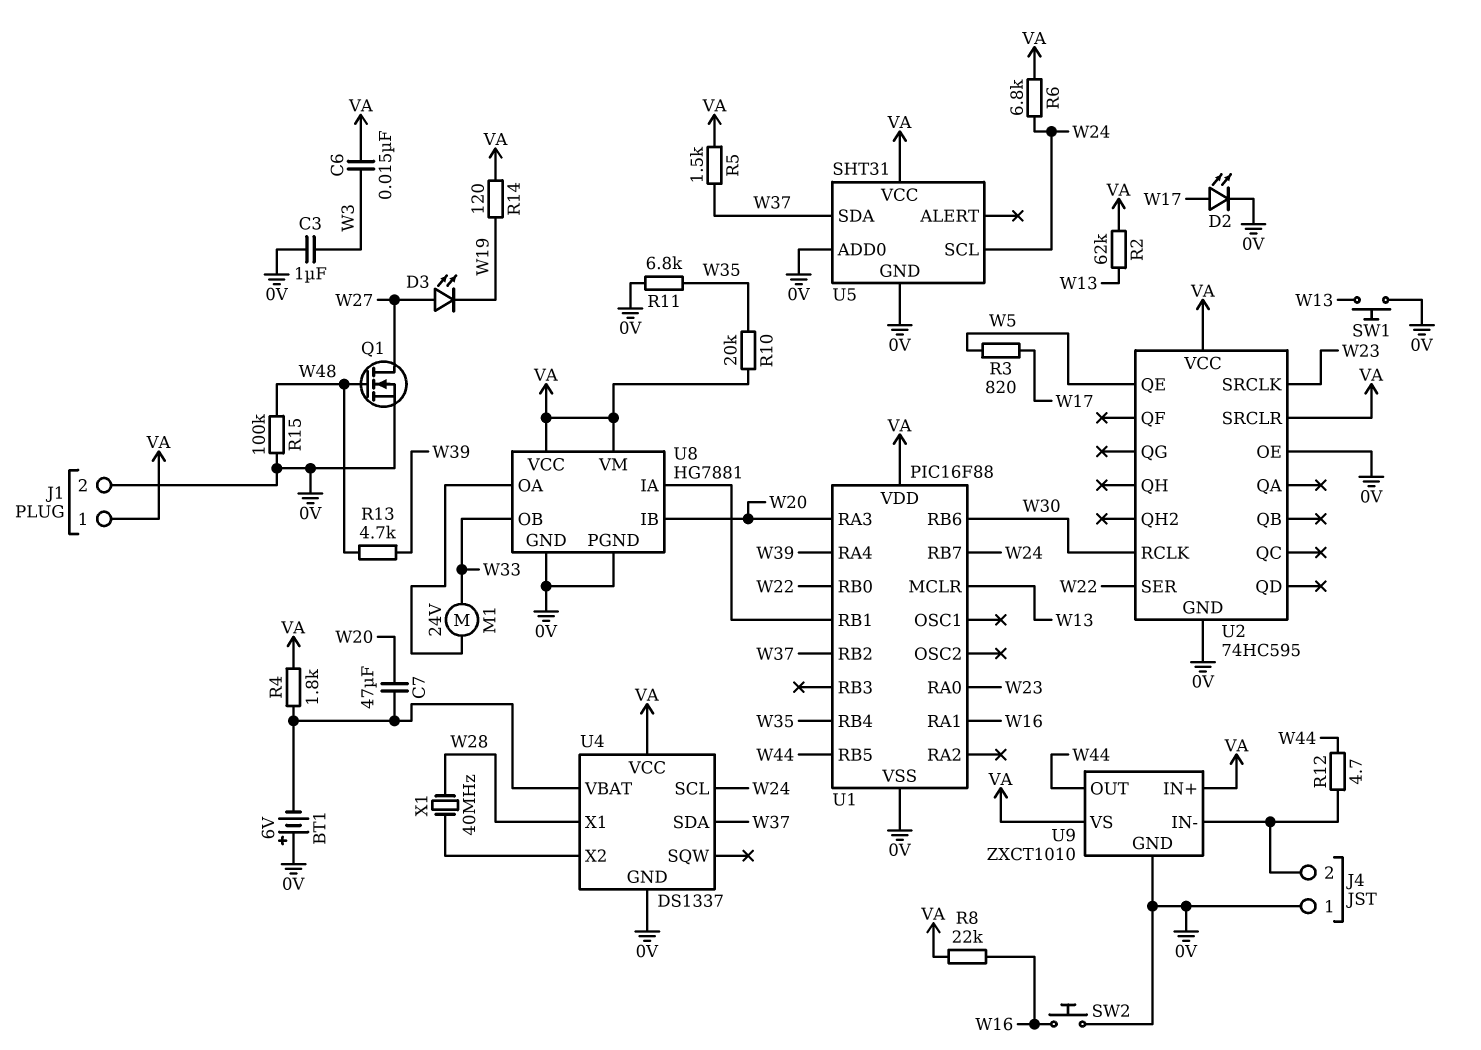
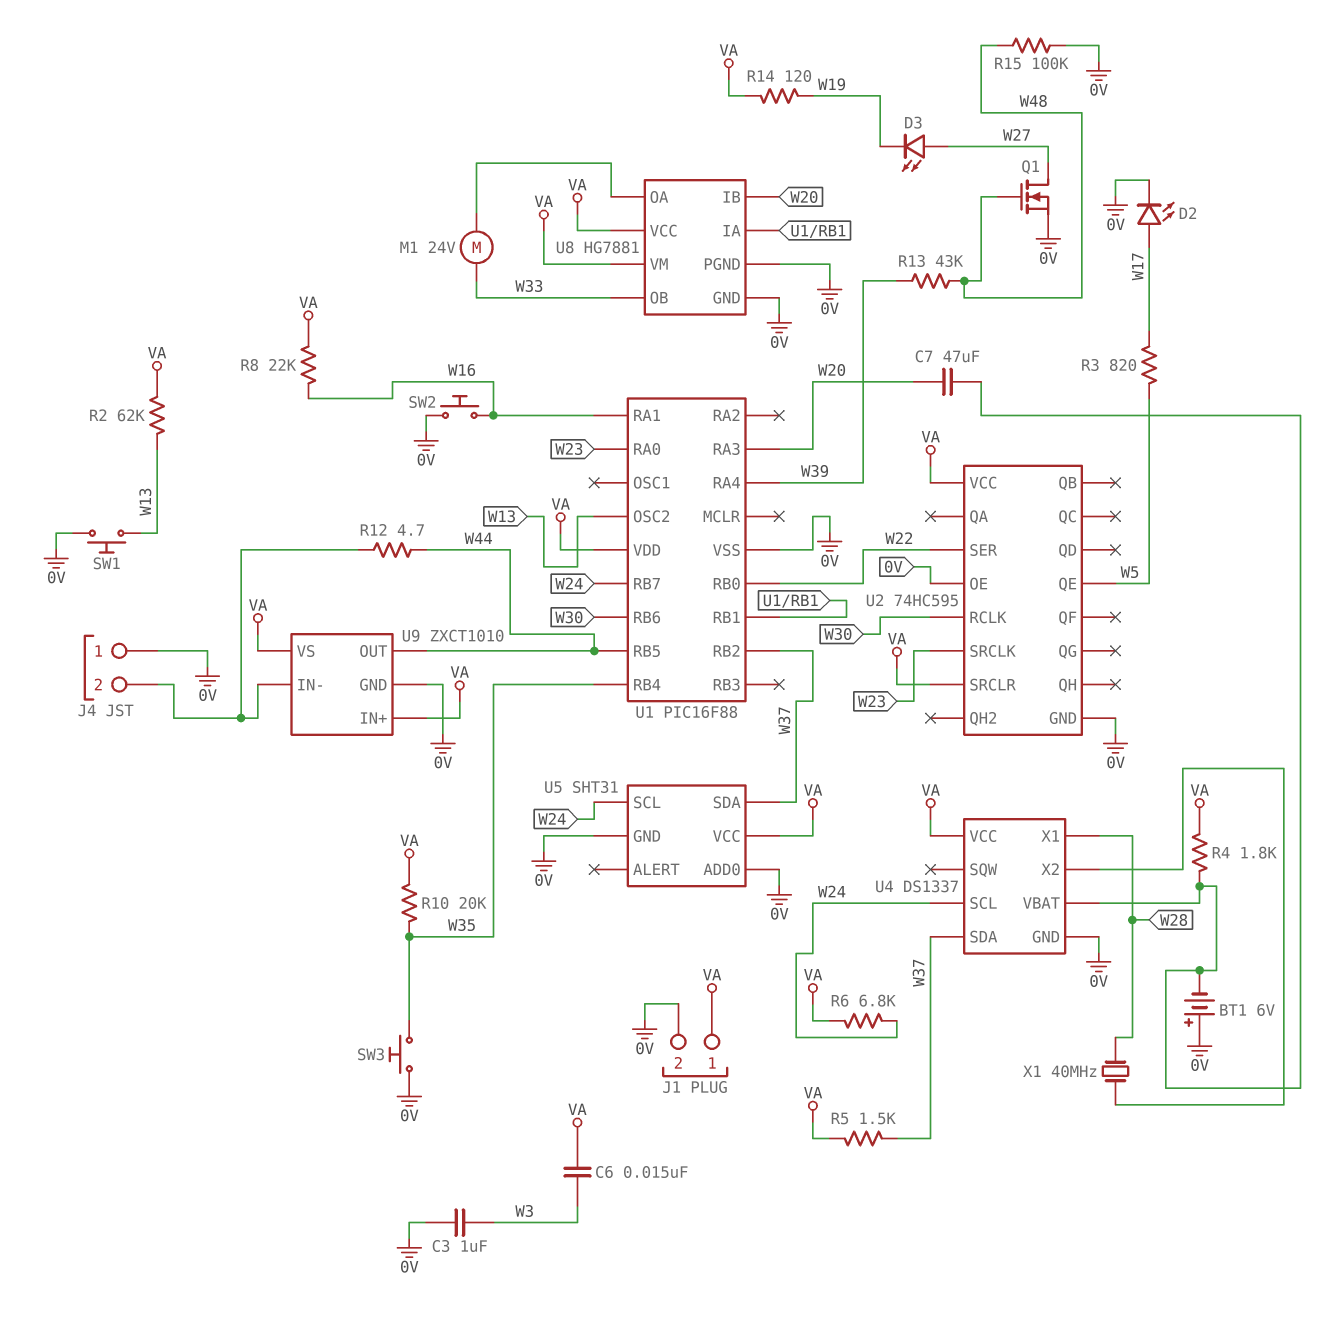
R11: 6.8k (0V, W35) -> none
R13: 4.7k (W39, W48) -> 43k (W39, W48)
SW3: none -> button (0V, W35)
U1 pin MCLR: W13 -> none
U1 pin OSC2: none -> W13

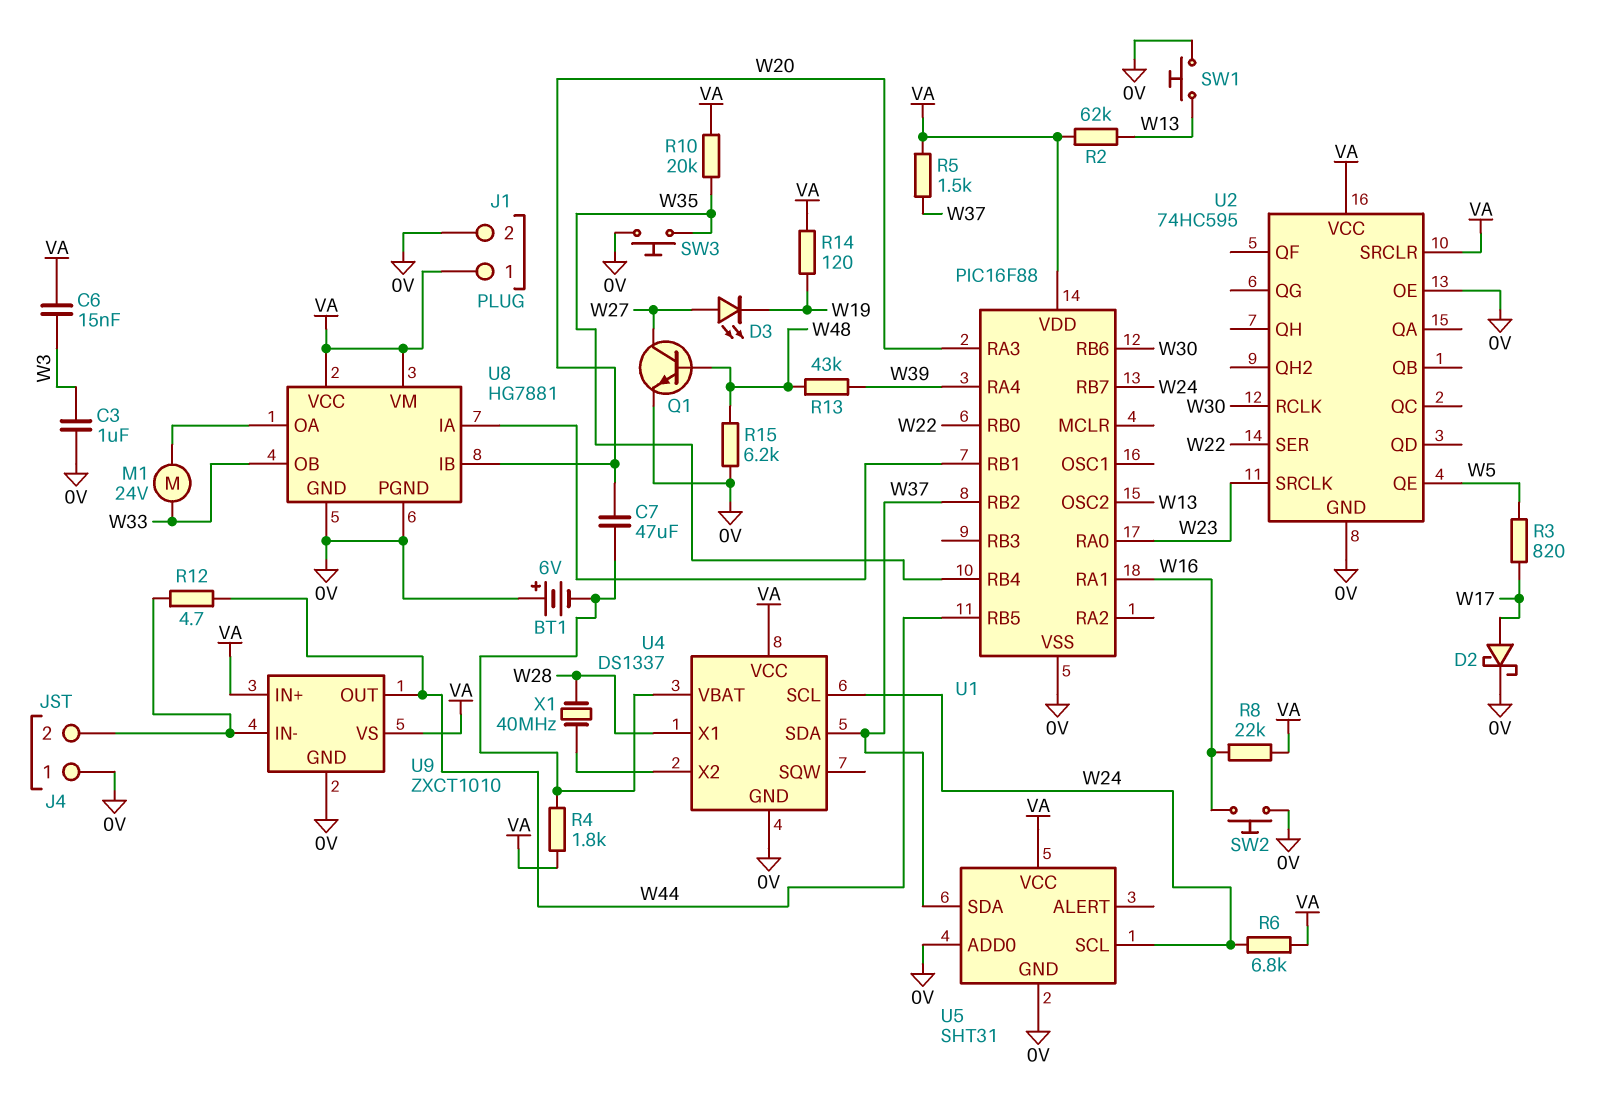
D2: LED (A W17, K 0V) -> schottky (A W17, K 0V)
Q1: NMOS (G W48, D W27, S 0V) -> NPN (B W48, C W27, E 0V)
R15: 100k (0V, W48) -> 6.2k (0V, W48)

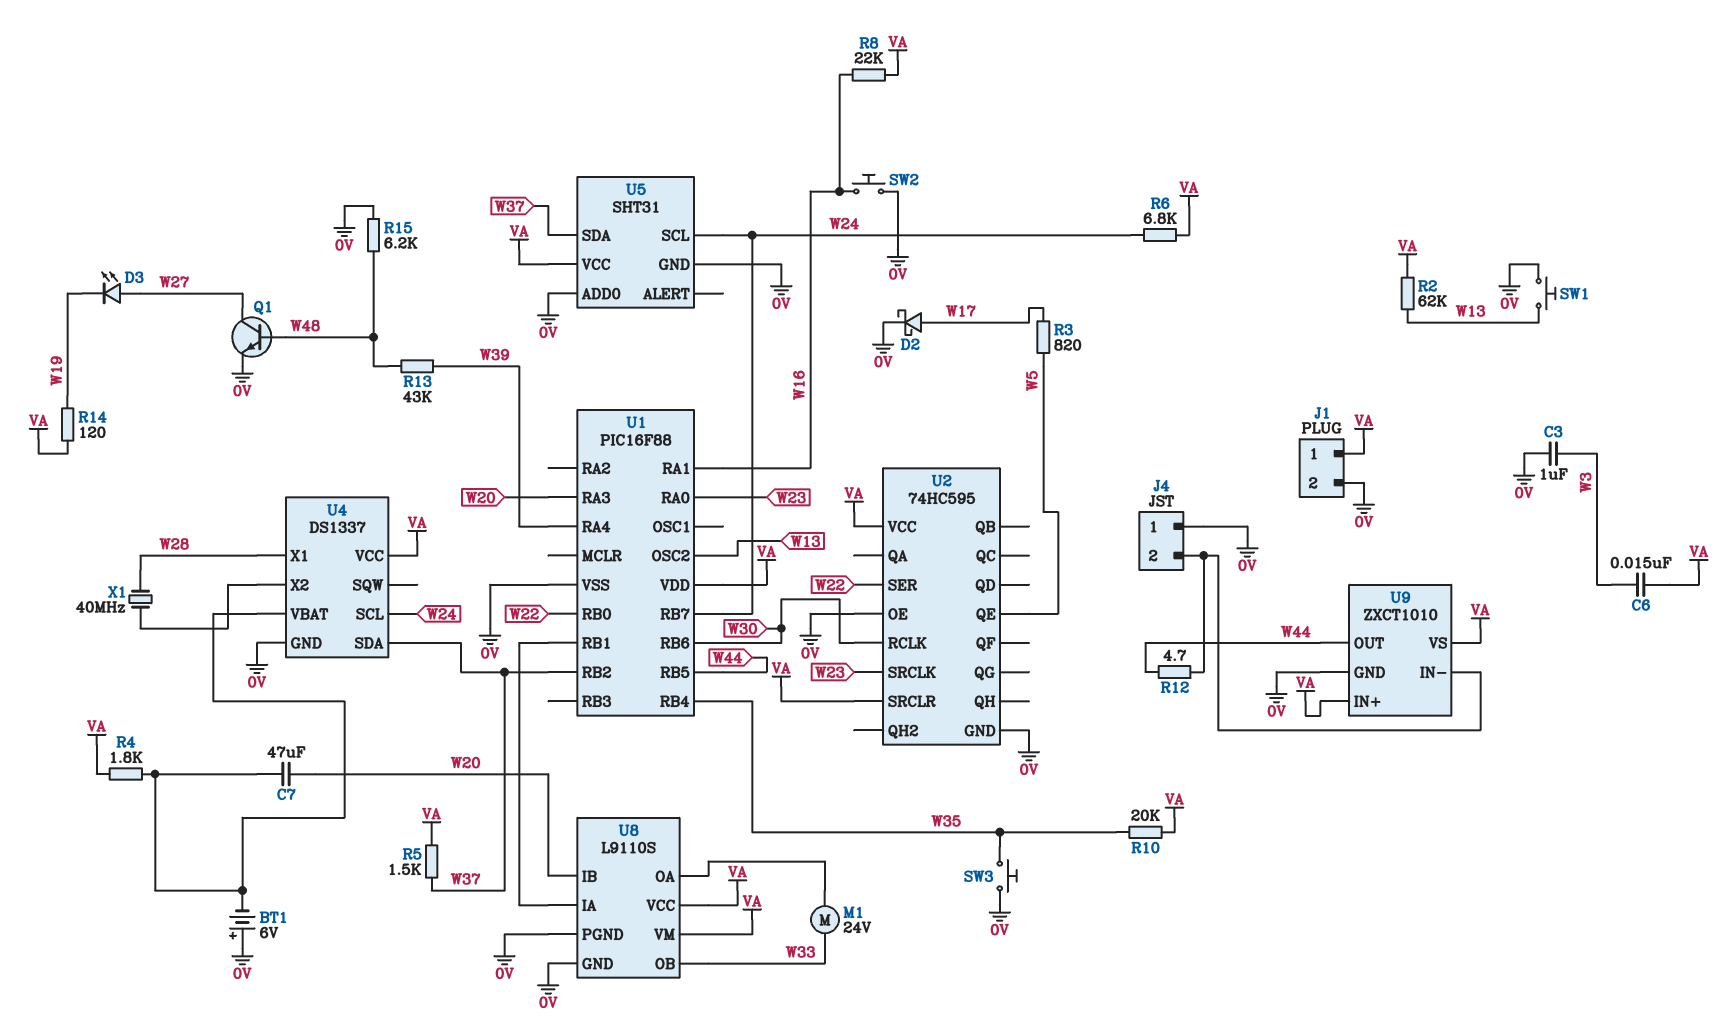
U8: HG7881 -> L9110S

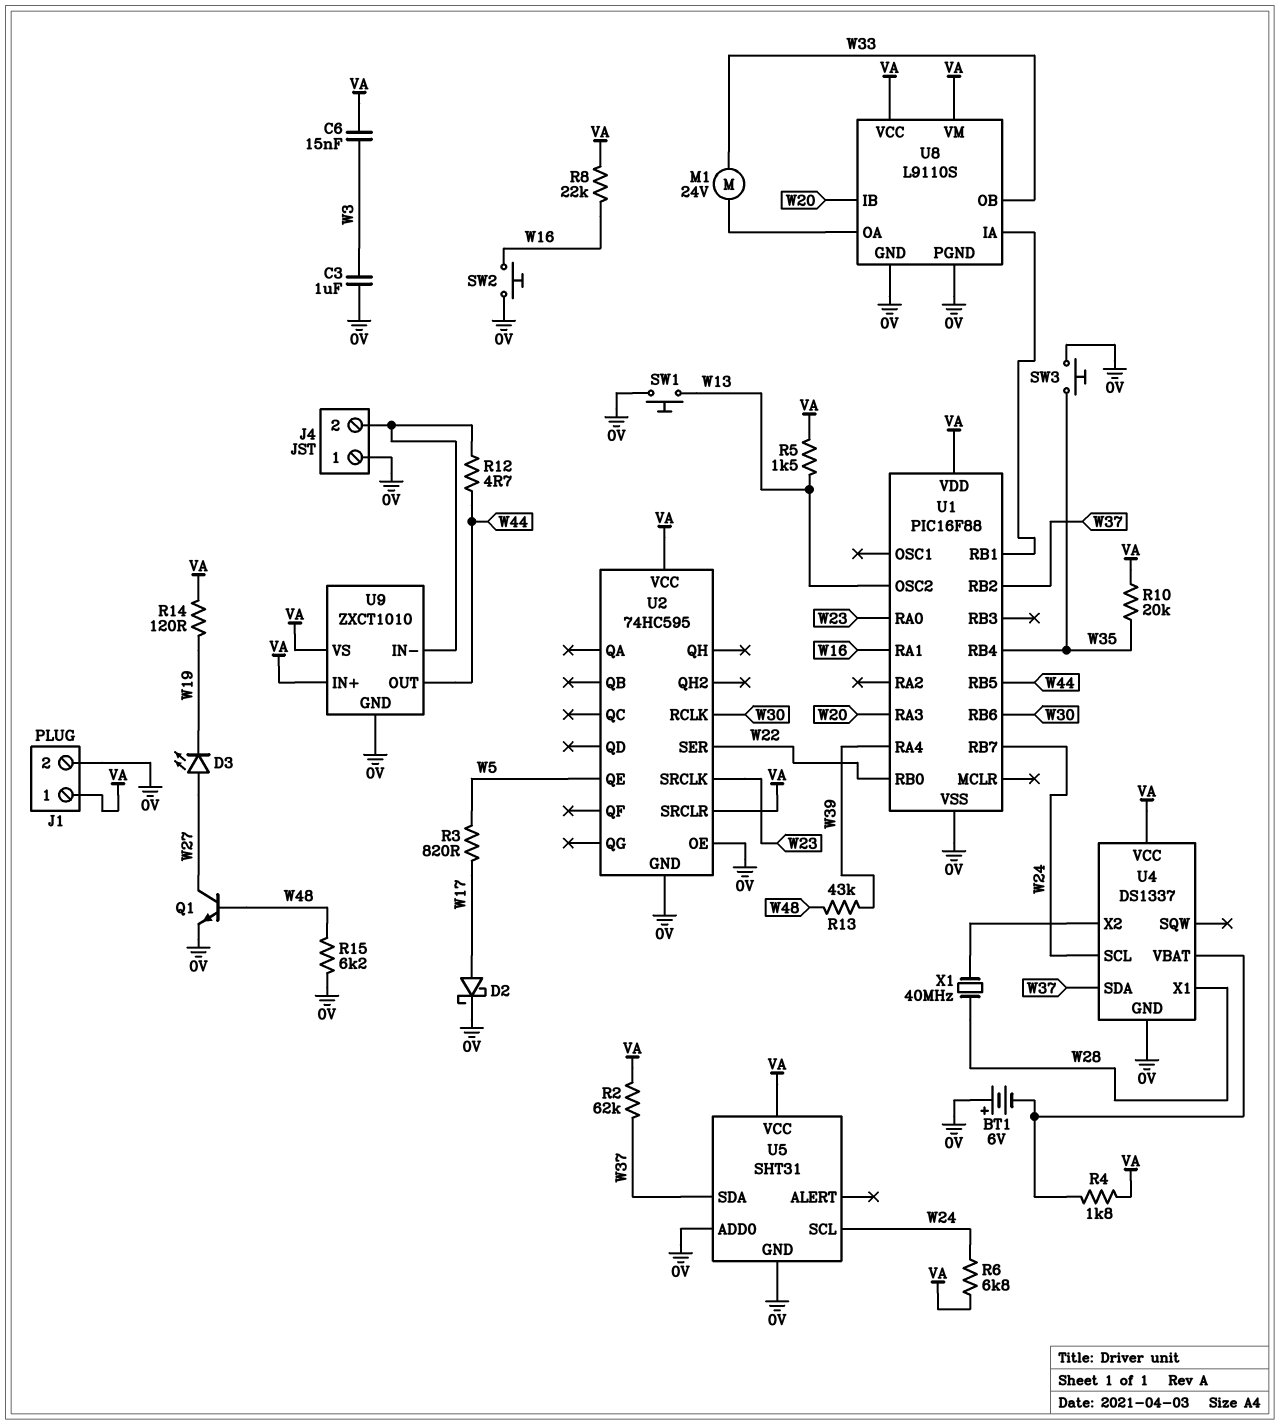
C7: 47uF (U4/VBAT, W20) -> none
R2: 62k (VA, W13) -> 62k (VA, W37)
R5: 1.5k (VA, W37) -> 1.5k (VA, W13)

